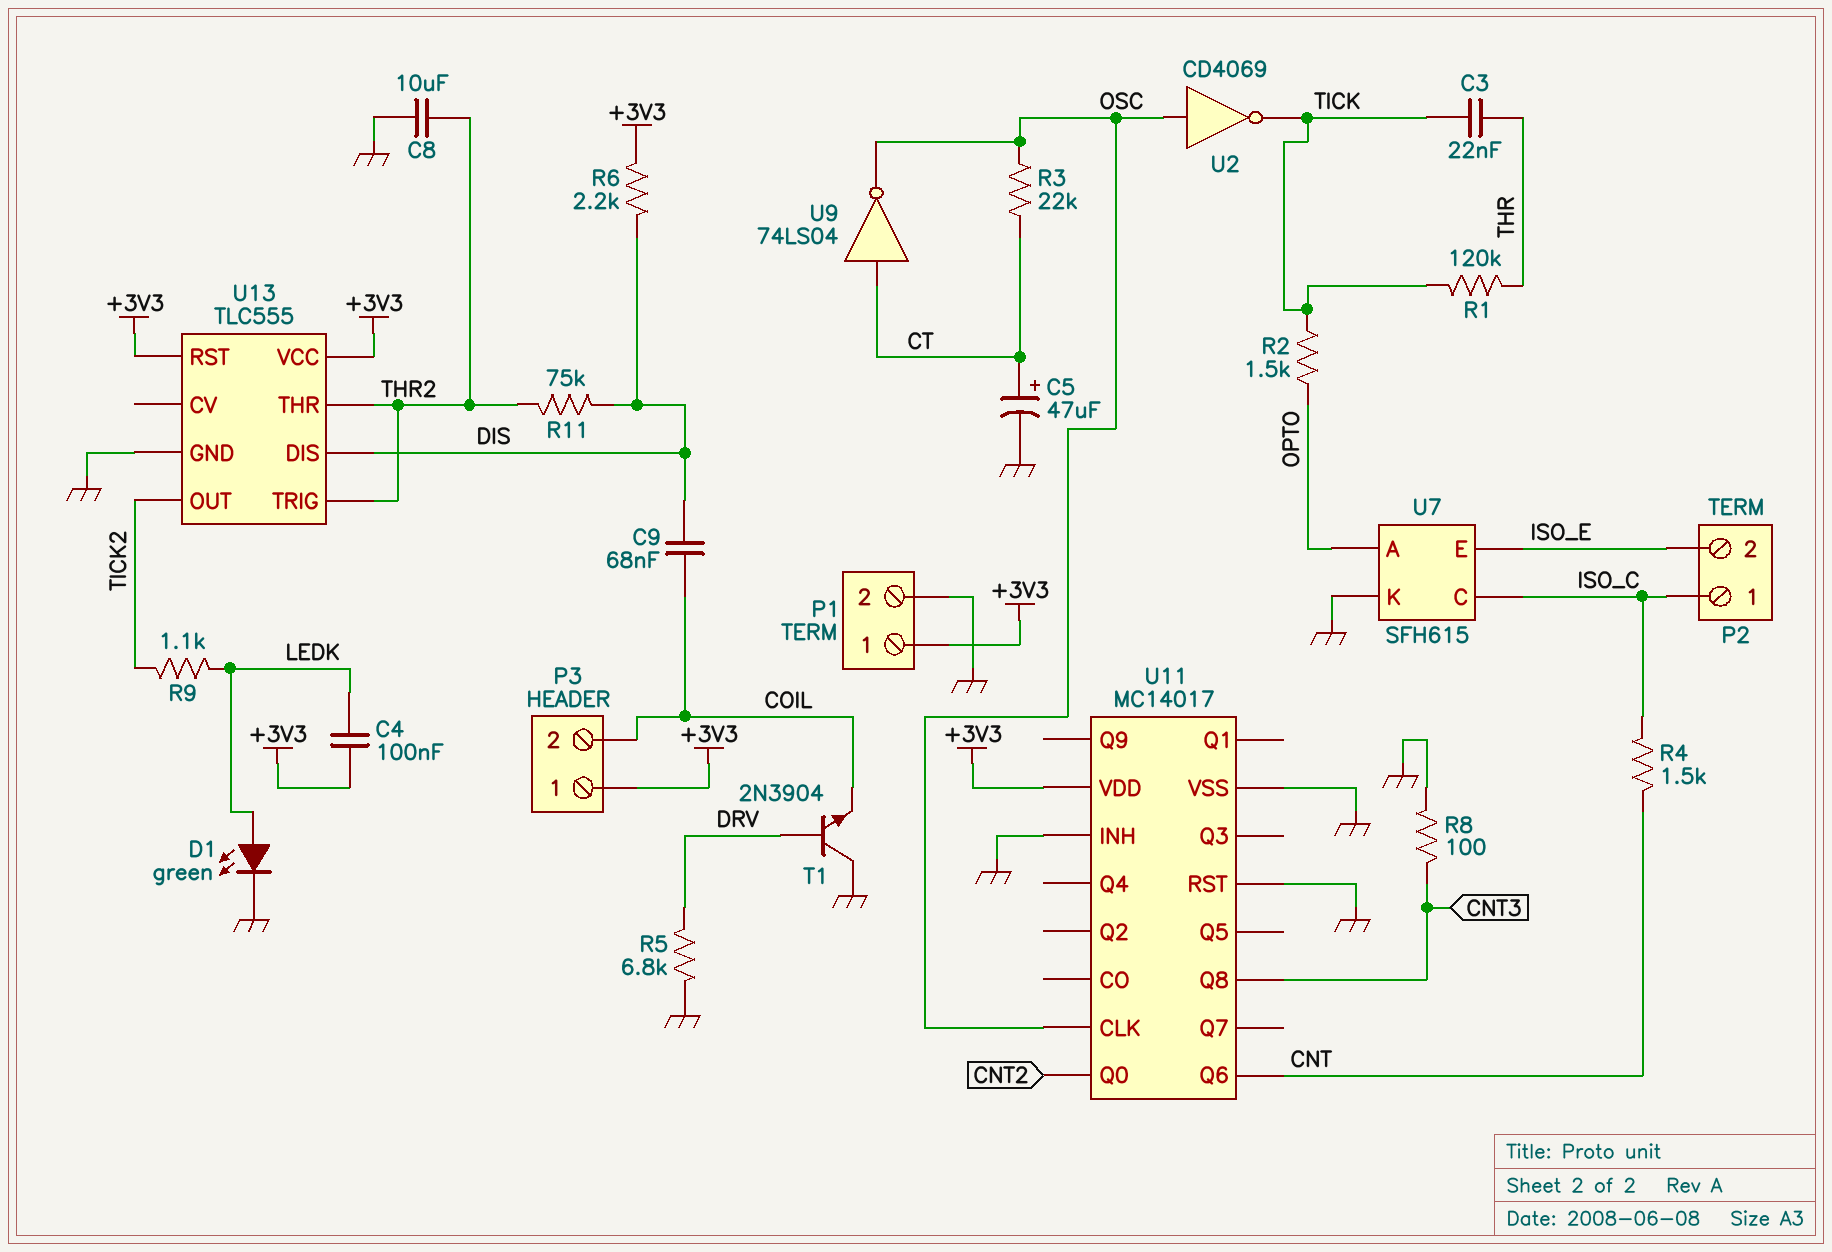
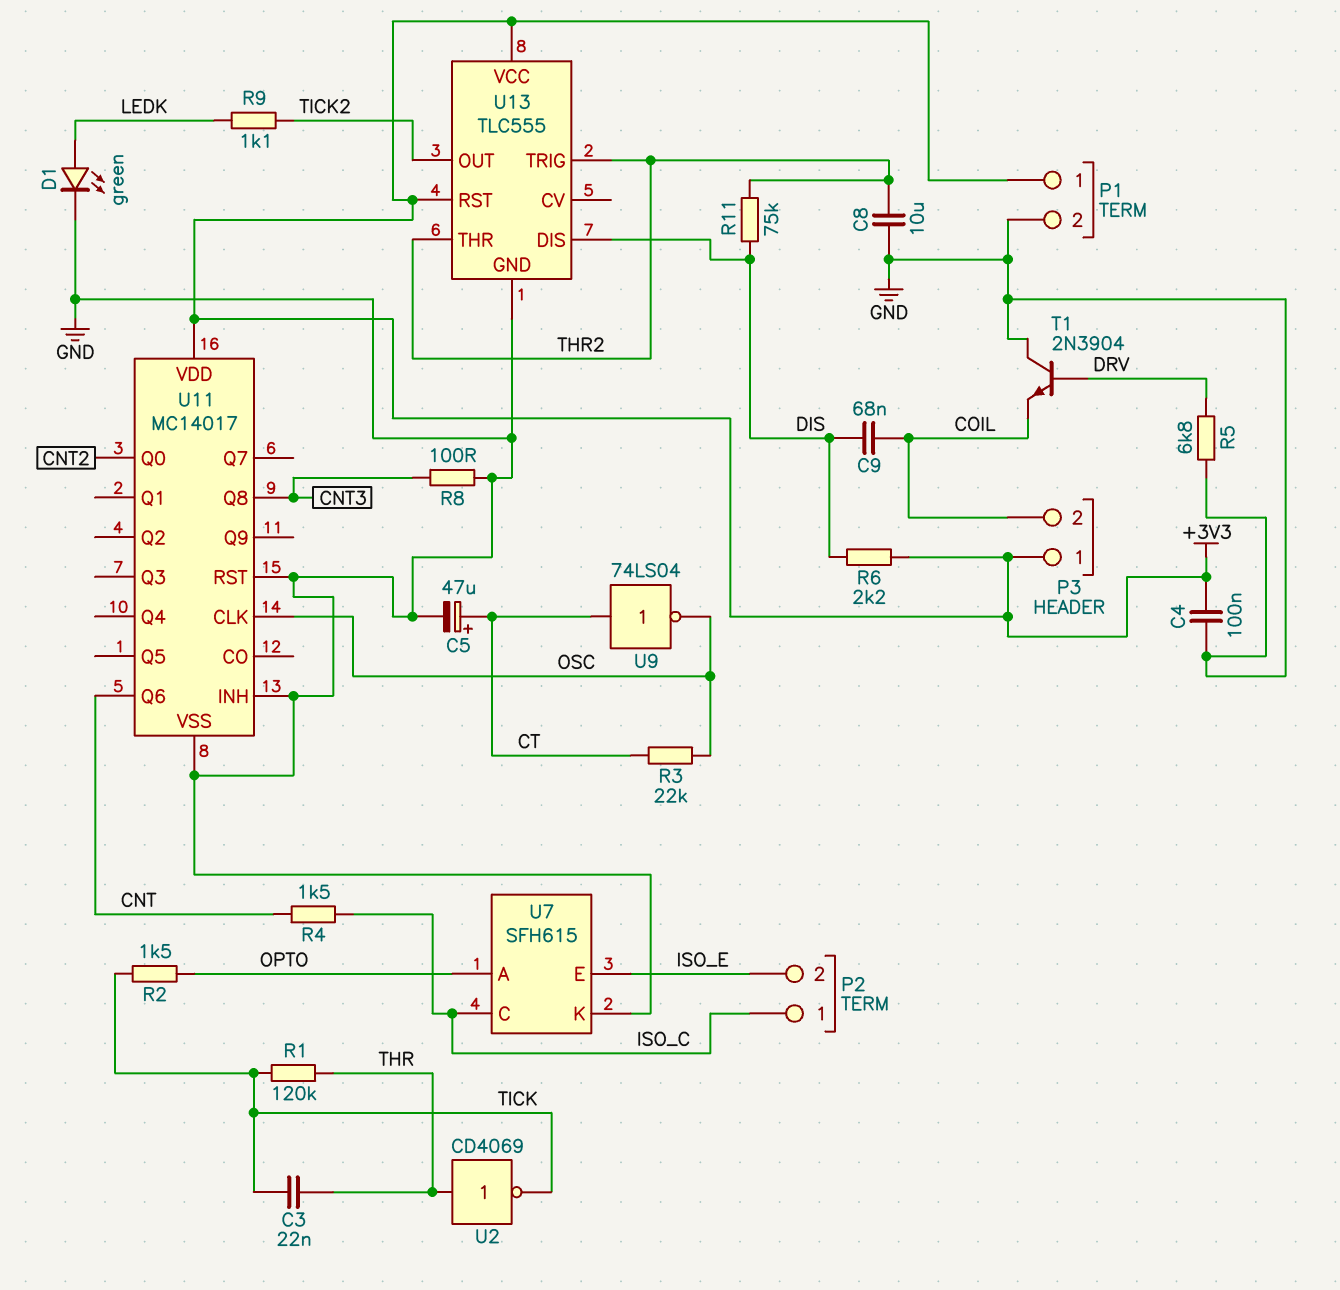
C4: 100nF (+3V3, LEDK) -> 100nF (+3V3, GND)
U2: NOT CD4069 (in OSC, out TICK) -> NOT CD4069 (in THR, out TICK)

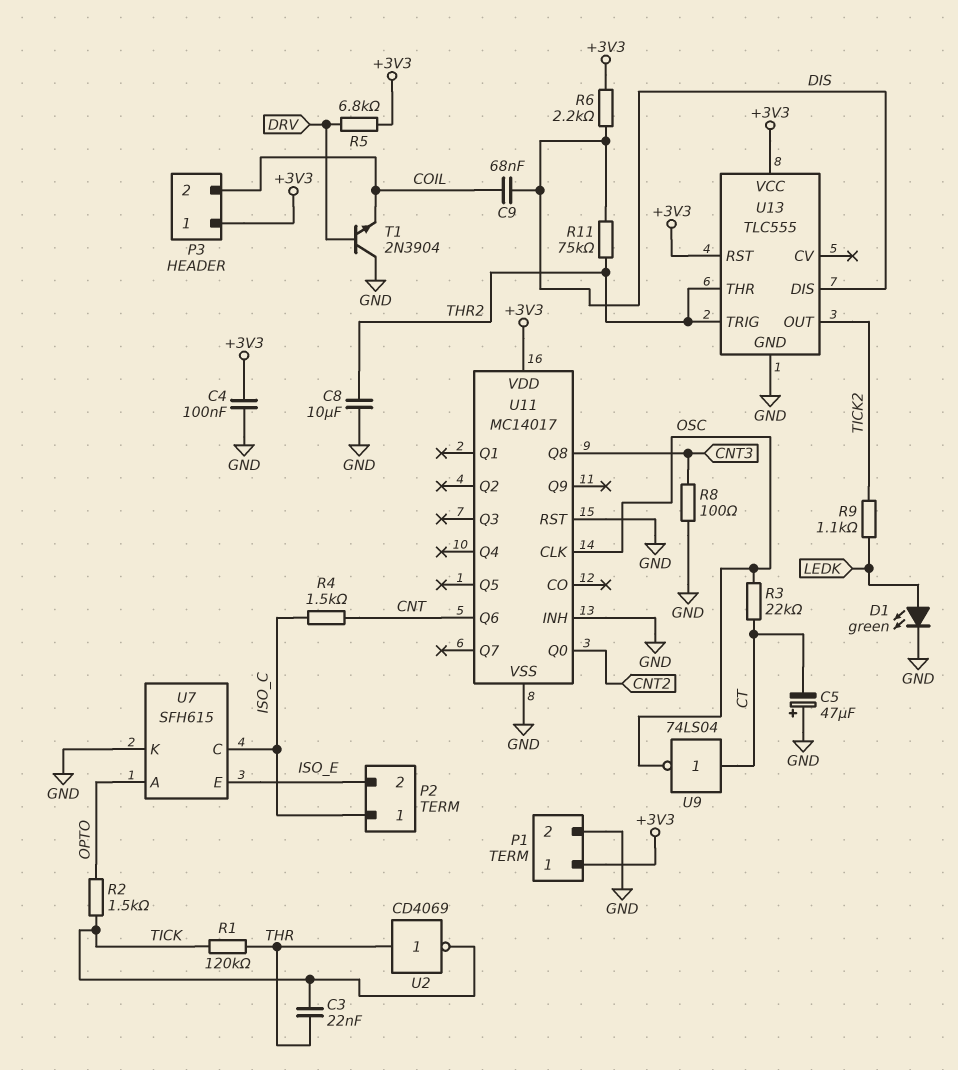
C5: 47uF (plus CT, minus GND) -> 47uF (plus GND, minus CT)
R5: 6.8k (DRV, GND) -> 6.8k (+3V3, DRV)

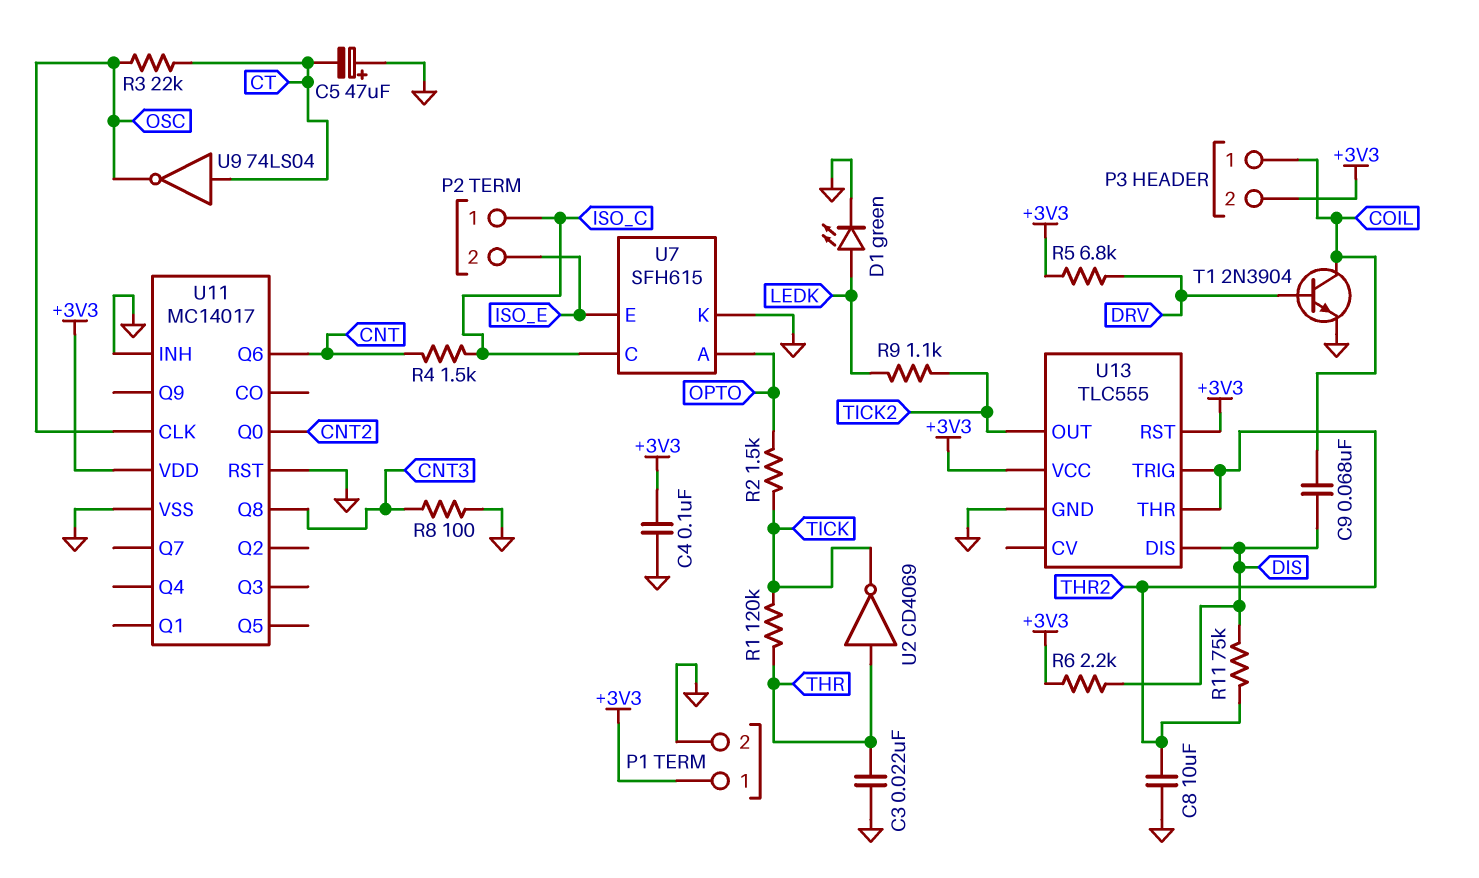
C3: 22nF (THR, TICK) -> 22nF (GND, THR)
P3 pin 1: +3V3 -> COIL
P3 pin 2: COIL -> +3V3
T1: NPN 2N3904 (B DRV, C GND, E COIL) -> NPN 2N3904 (B DRV, C COIL, E GND)

